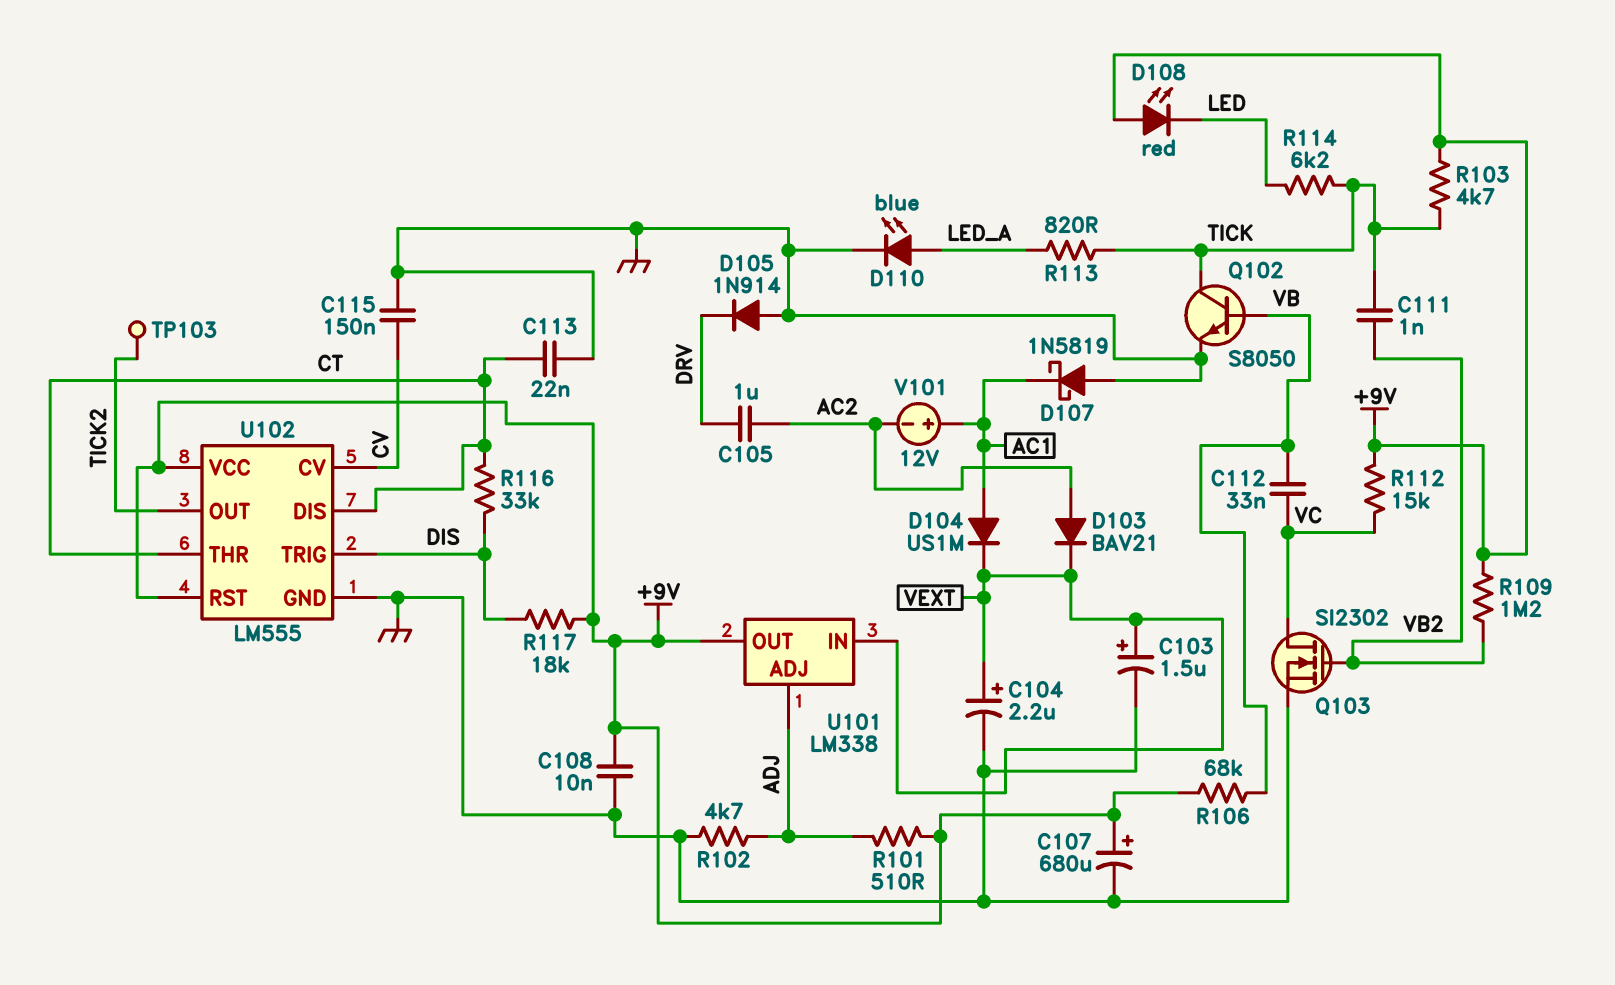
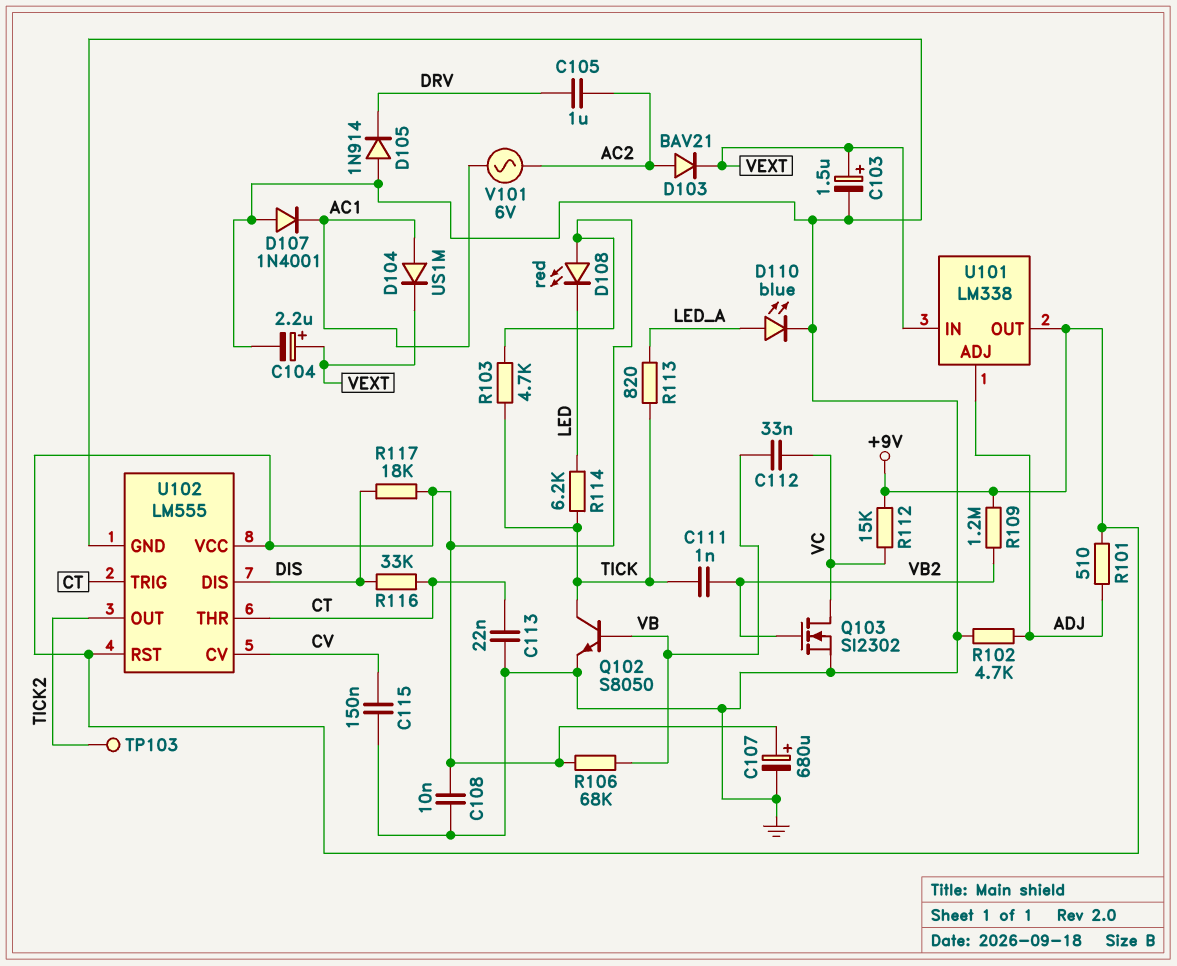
D107: schottky 1N5819 (A GND, K AC1) -> diode 1N4001 (A GND, K AC1)
U102 pin DIS: CT -> DIS
U102 pin TRIG: DIS -> CT
V101: 12V (plus AC1, minus AC2) -> AC 6V (AC1, AC2)

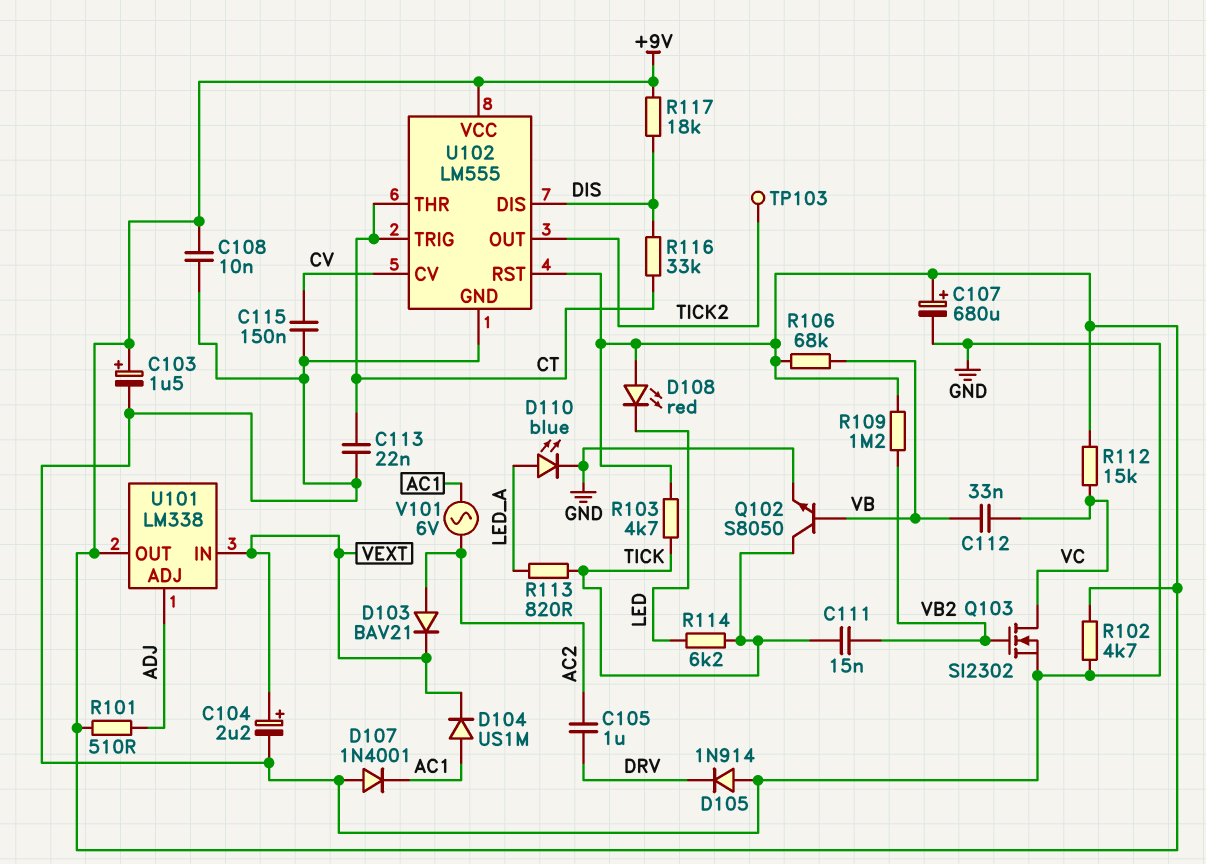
C103: 1.5uF (plus VEXT, minus GND) -> 1.5uF (plus +9V, minus GND)
C111: 1nF (TICK, VB2) -> 15nF (TICK, VB2)
R102: 4.7k (ADJ, GND) -> 4.7k (+9V, GND)

